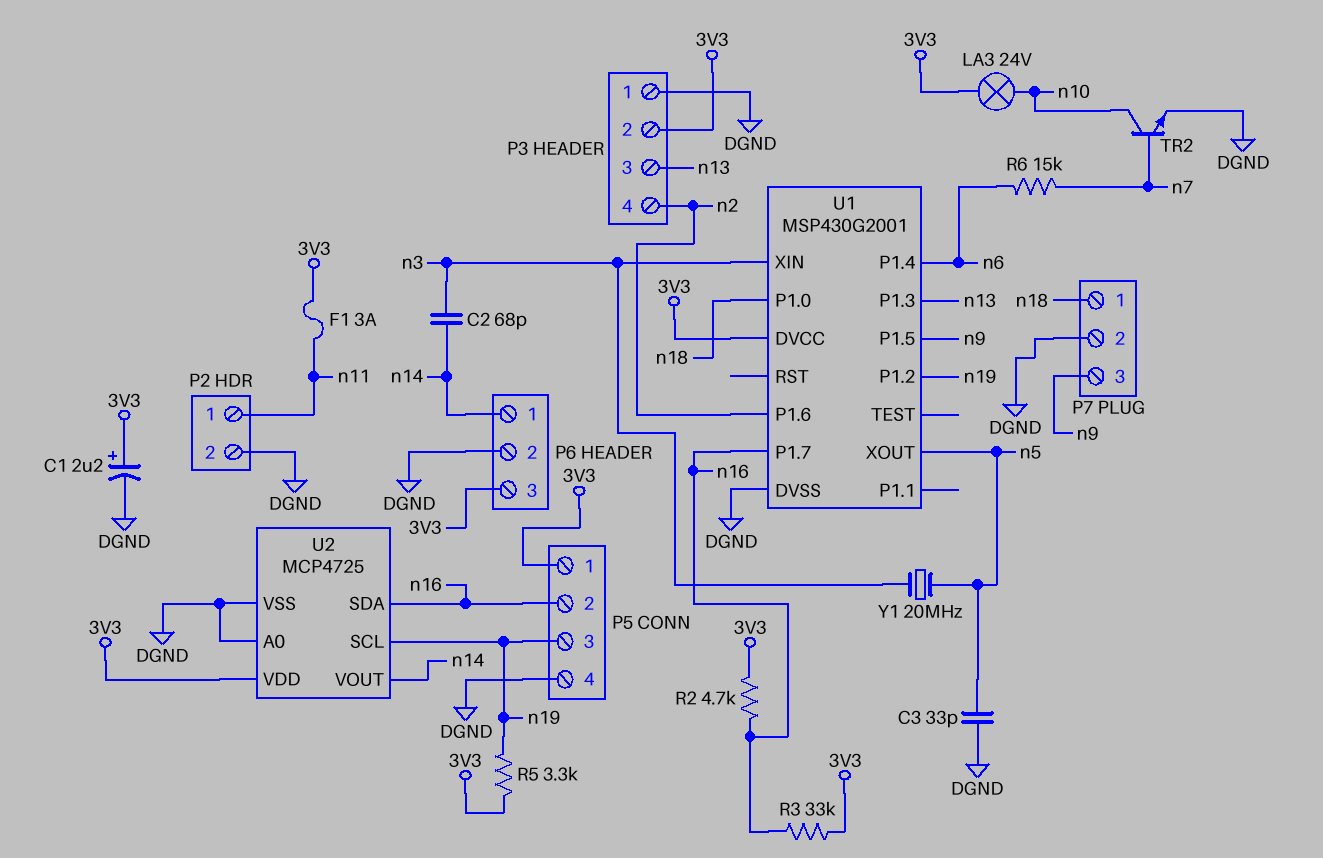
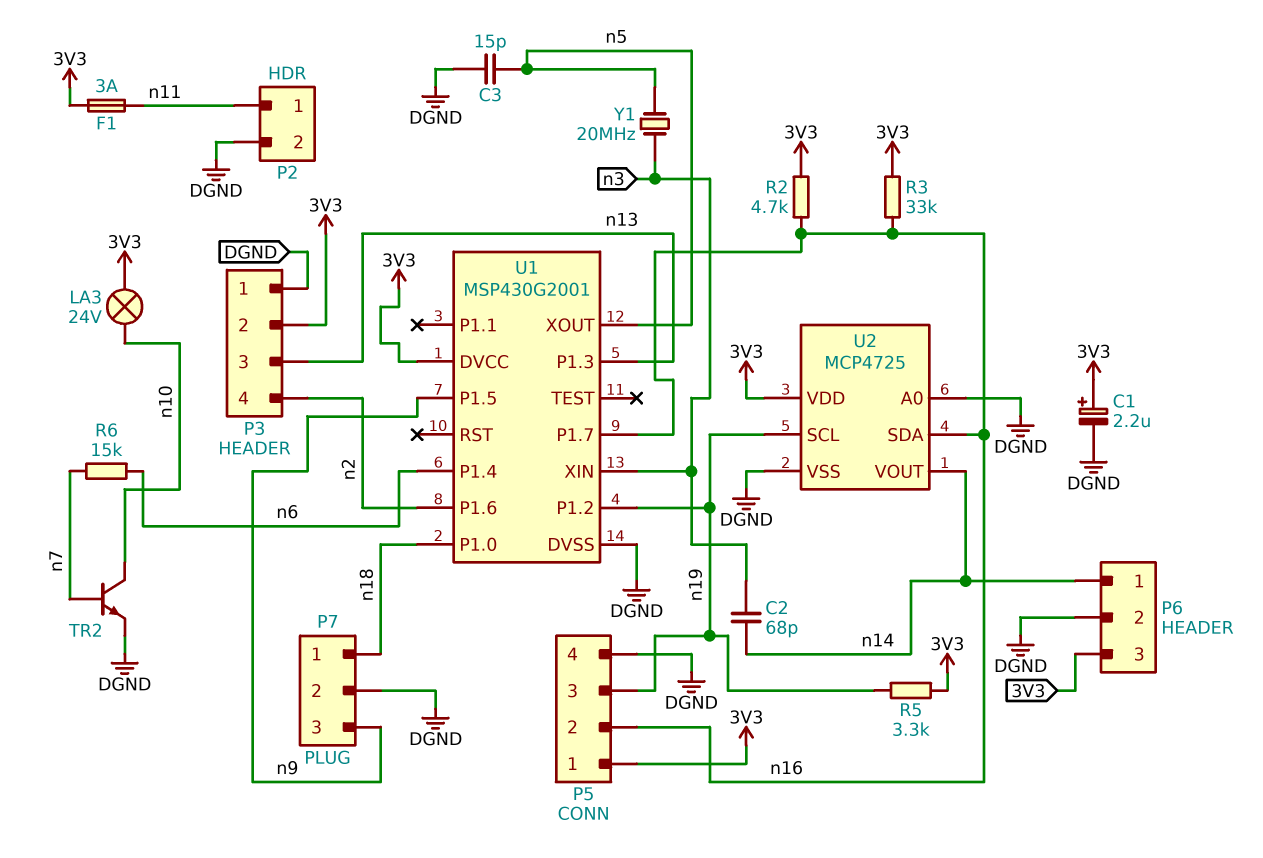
C3: 33pF (DGND, n5) -> 15pF (DGND, n5)

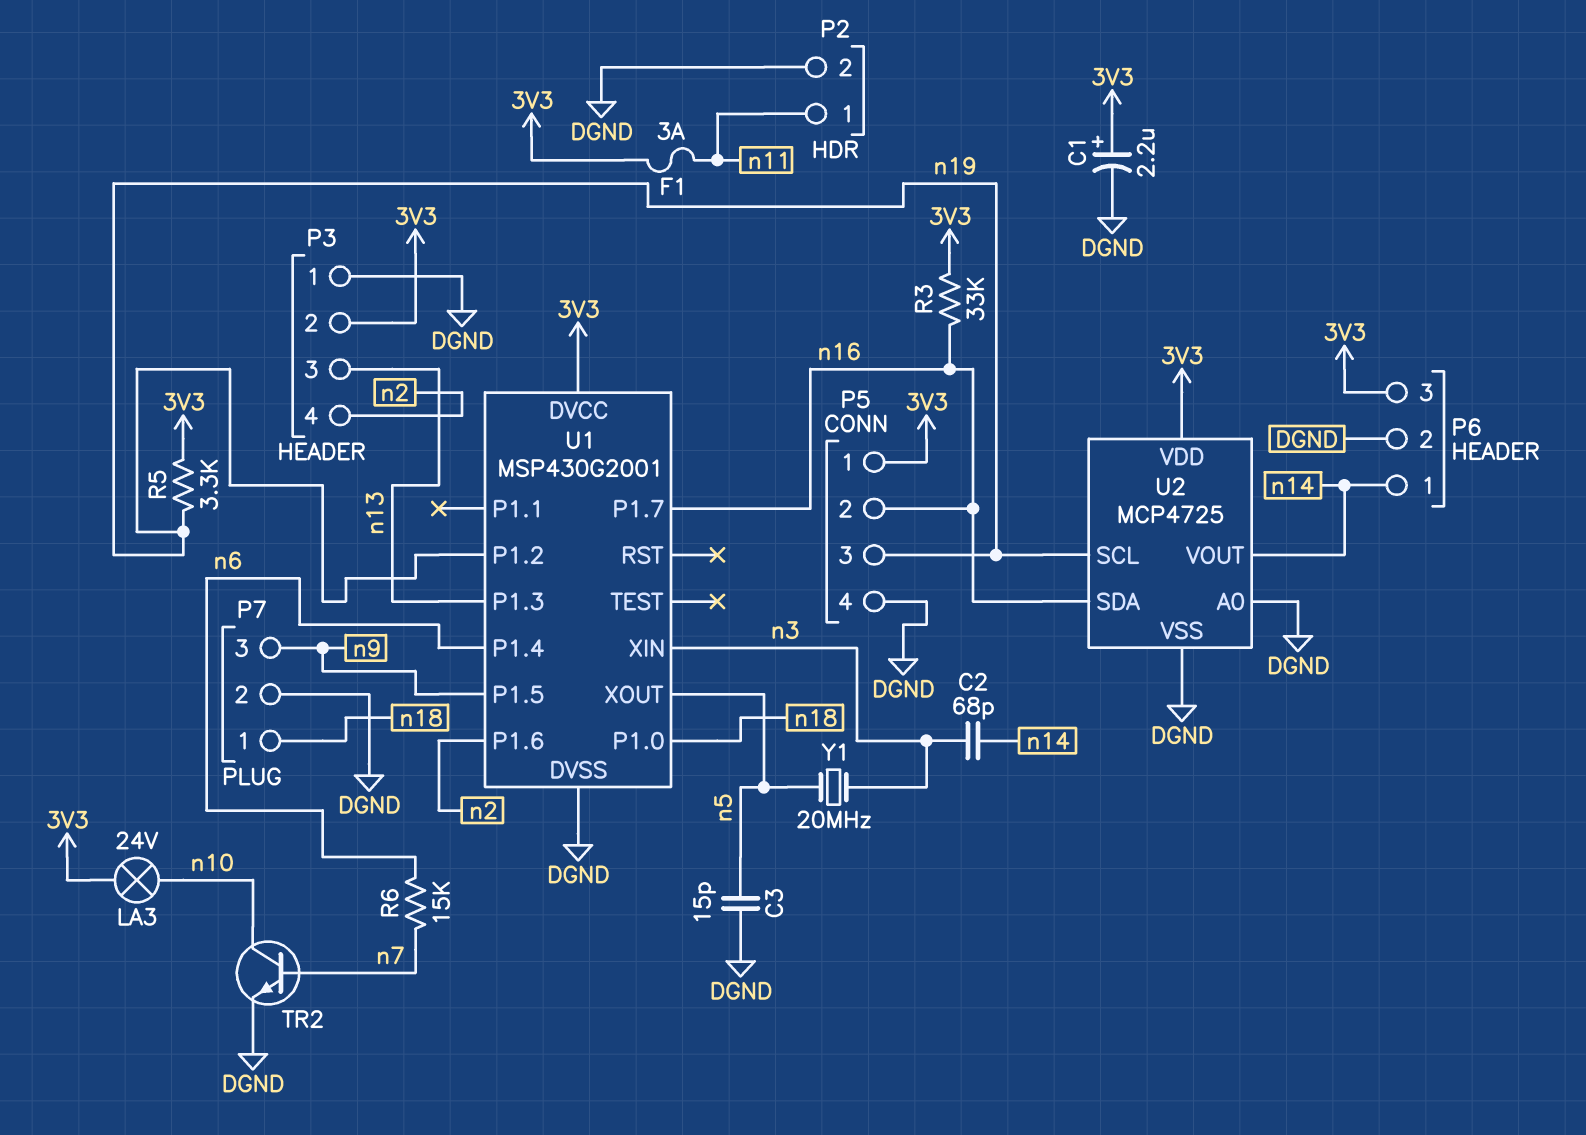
R2: 4.7k (3V3, n16) -> none

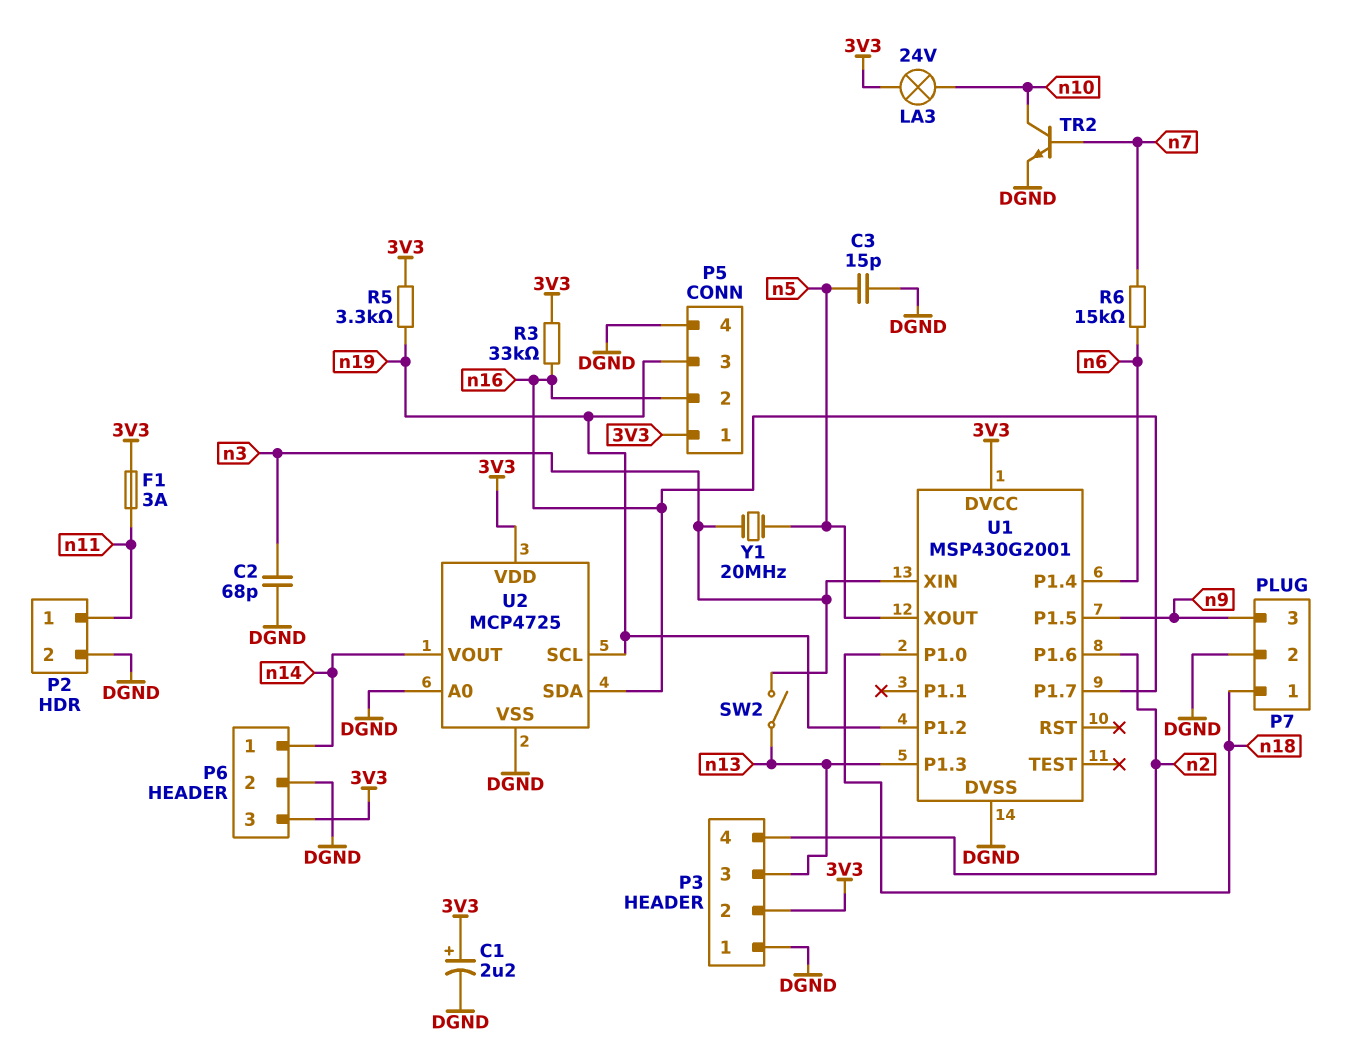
C2: 68pF (n3, n14) -> 68pF (DGND, n3)
SW2: none -> switch (n3, n13)

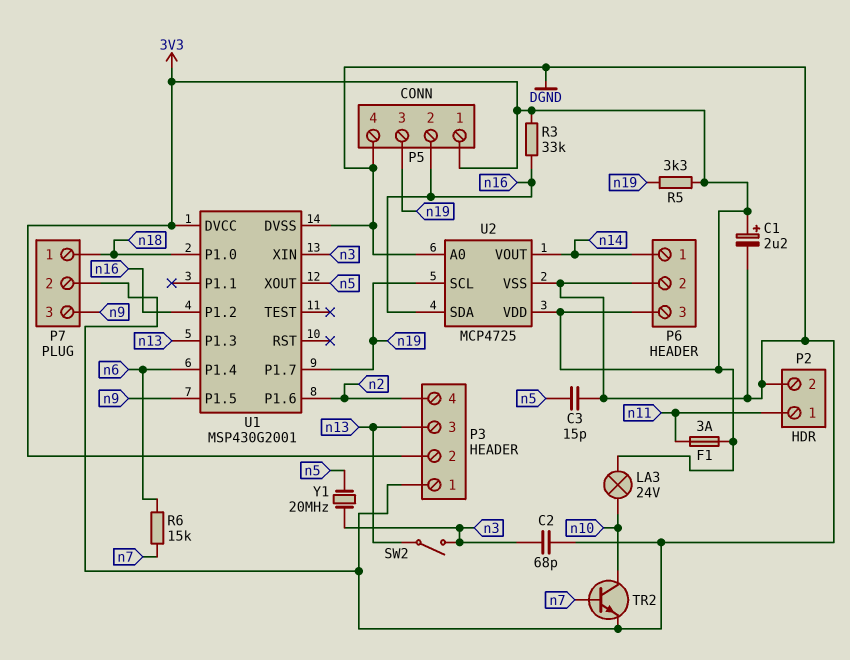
U1 pin P1.2: n19 -> n16
U1 pin P1.7: n16 -> n19

